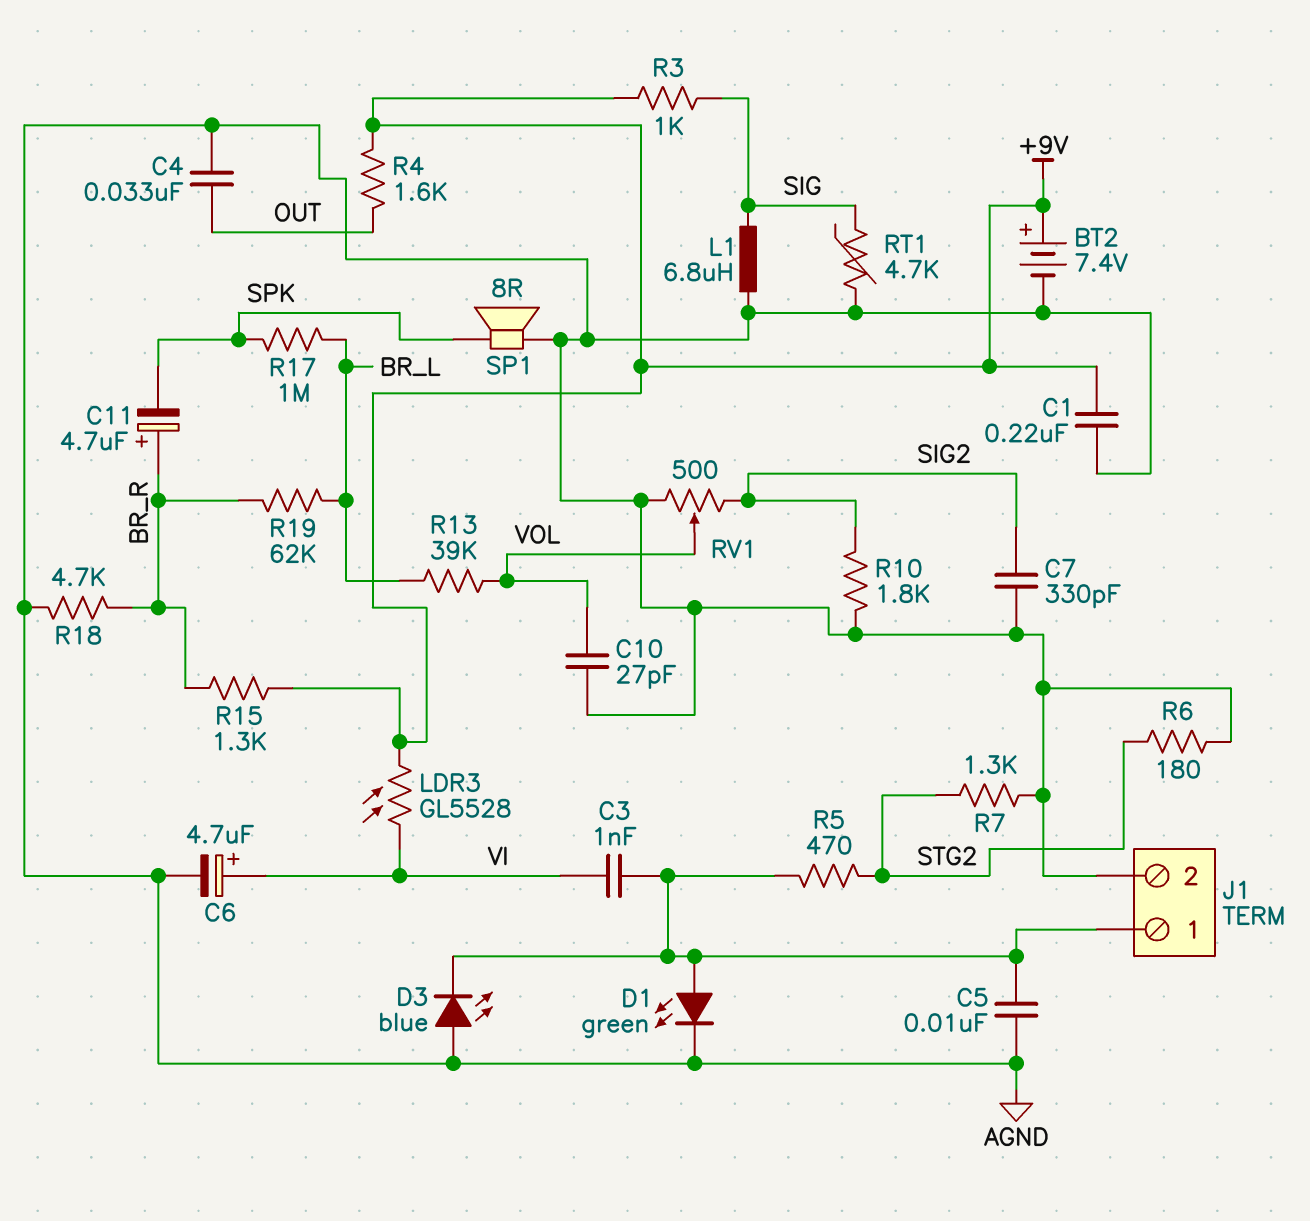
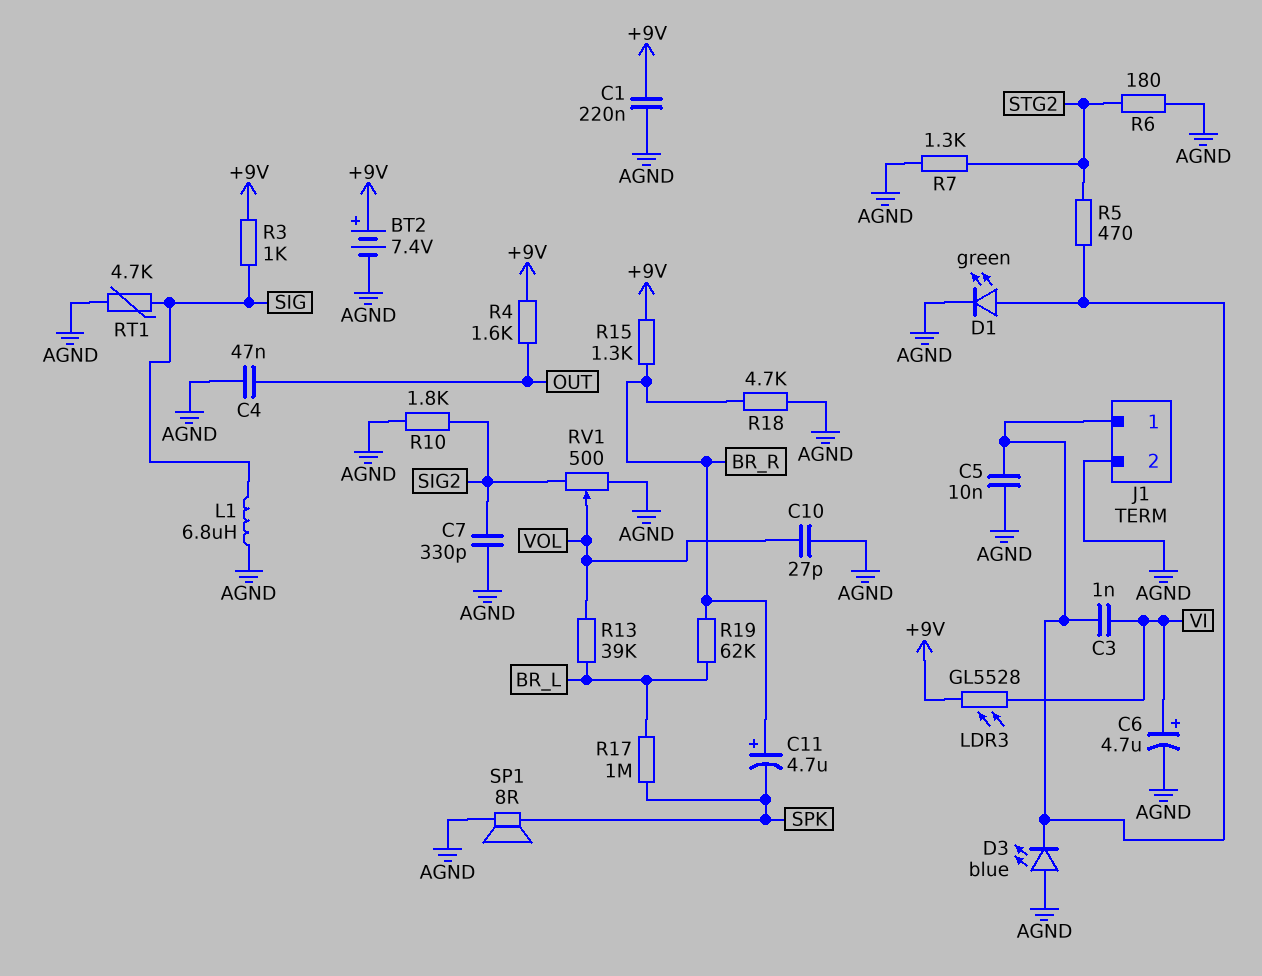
C4: 33nF (AGND, OUT) -> 47nF (AGND, OUT)

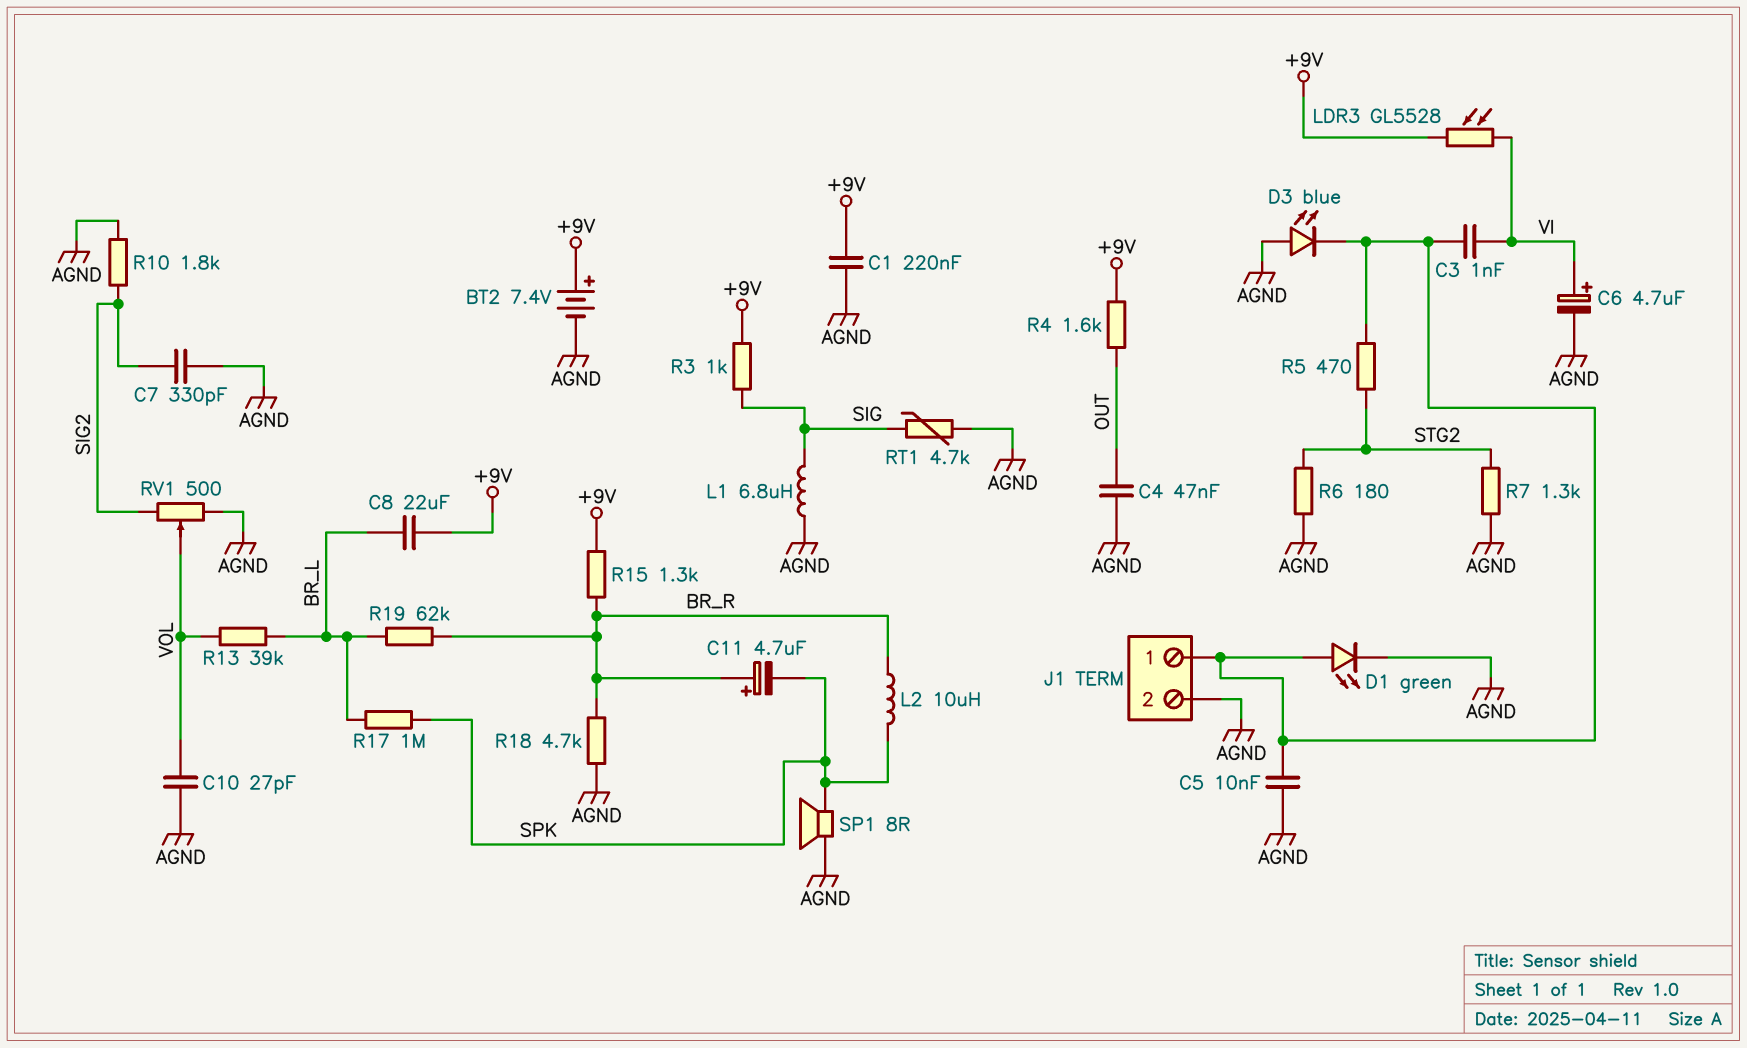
C8: none -> 22uF (+9V, BR_L)
L2: none -> 10uH (BR_R, SPK)

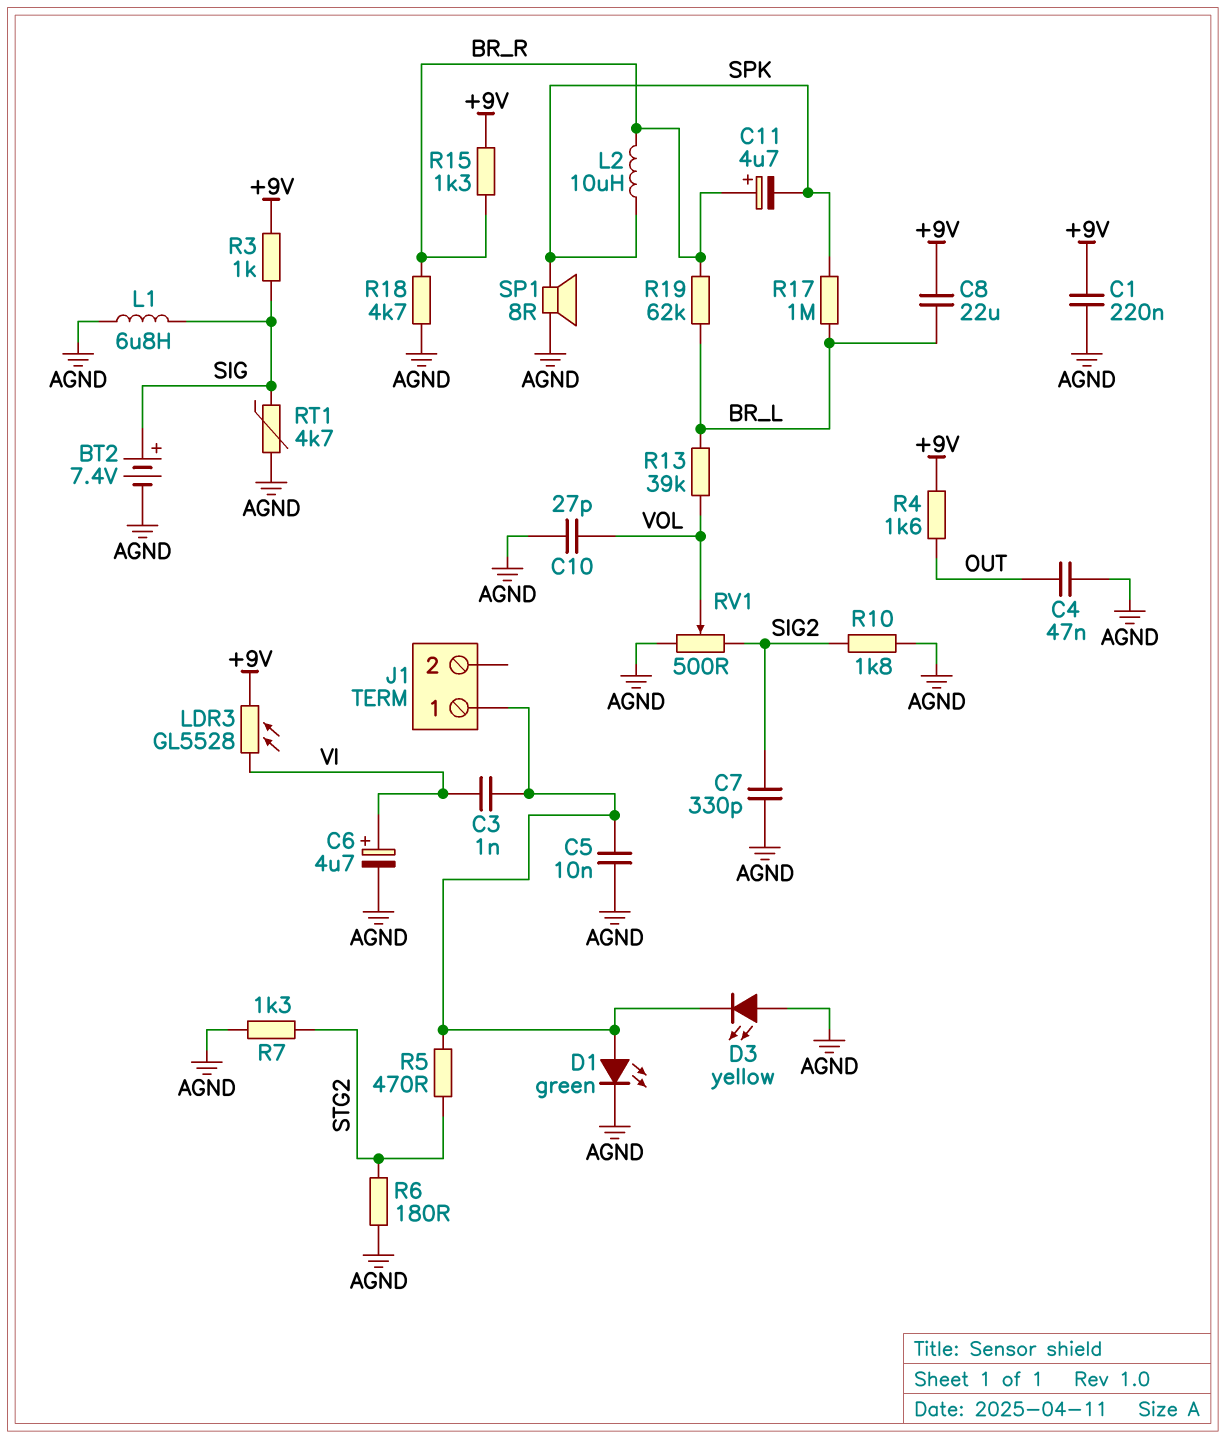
BT2: 7.4V (plus +9V, minus AGND) -> 7.4V (plus SIG, minus AGND)
D3: LED blue (A AGND, K J1/1) -> LED yellow (A AGND, K J1/1)
J1 pin 2: AGND -> none

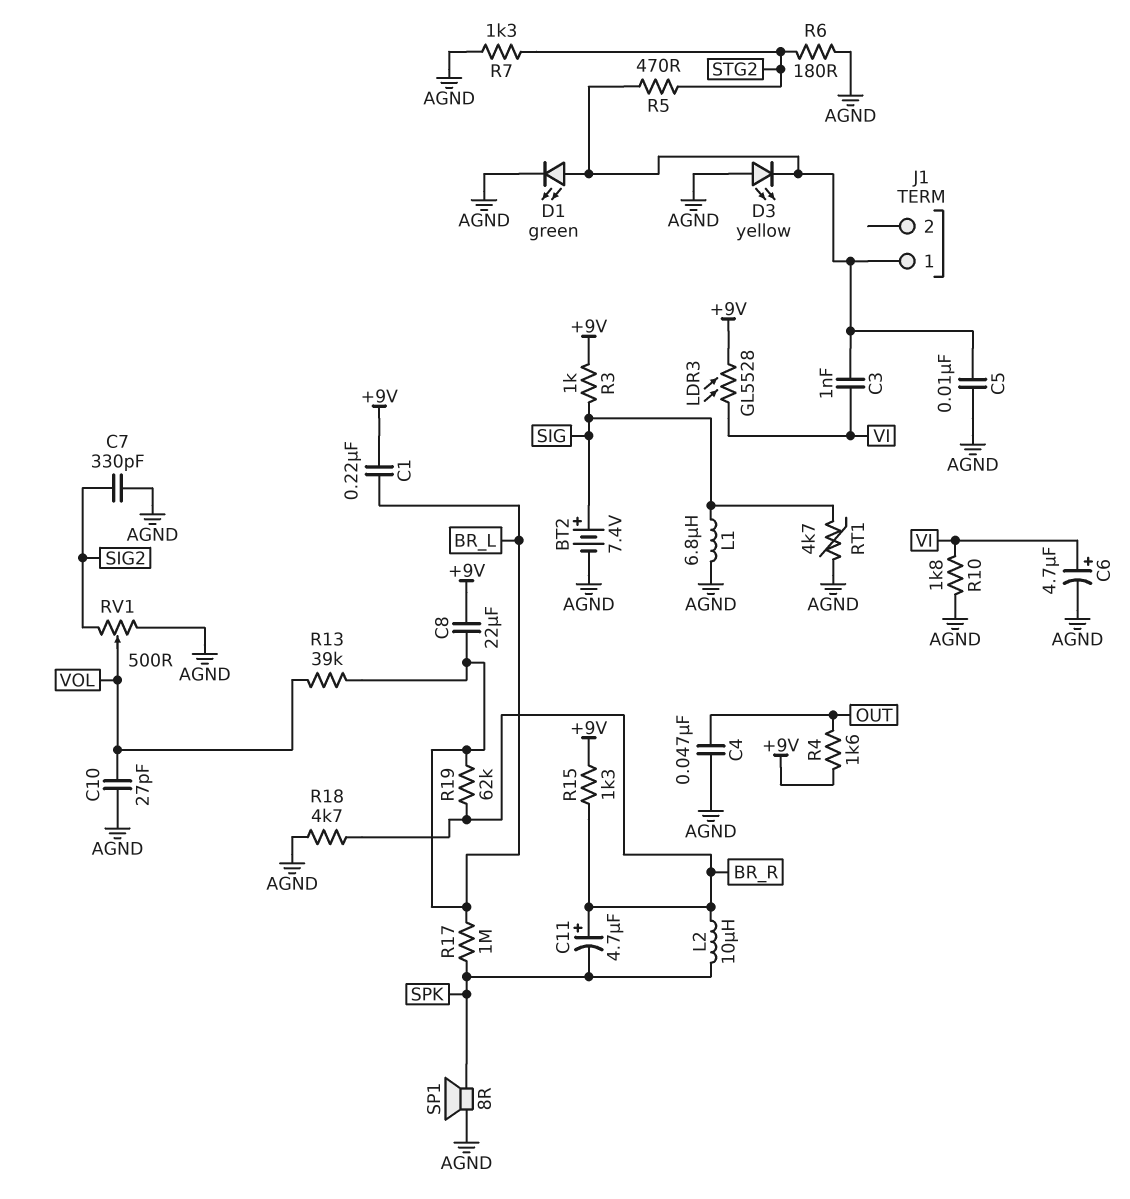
C1: 220nF (+9V, AGND) -> 220nF (+9V, BR_L)
R10: 1.8k (AGND, SIG2) -> 1.8k (AGND, VI)

